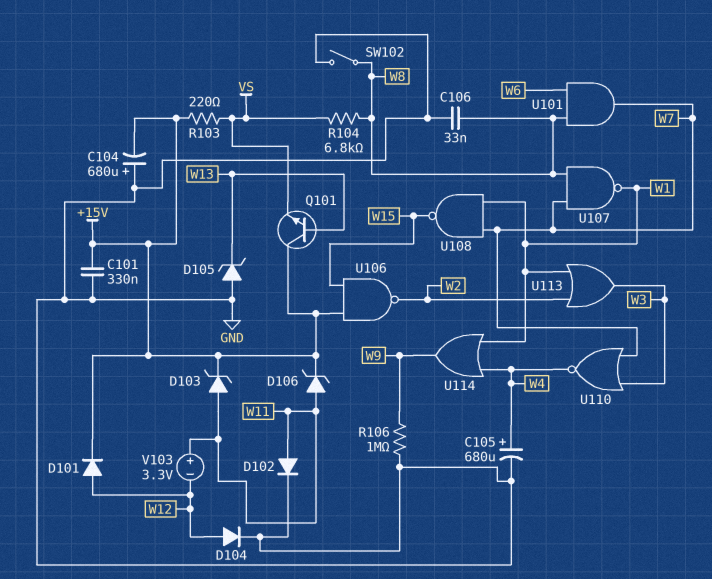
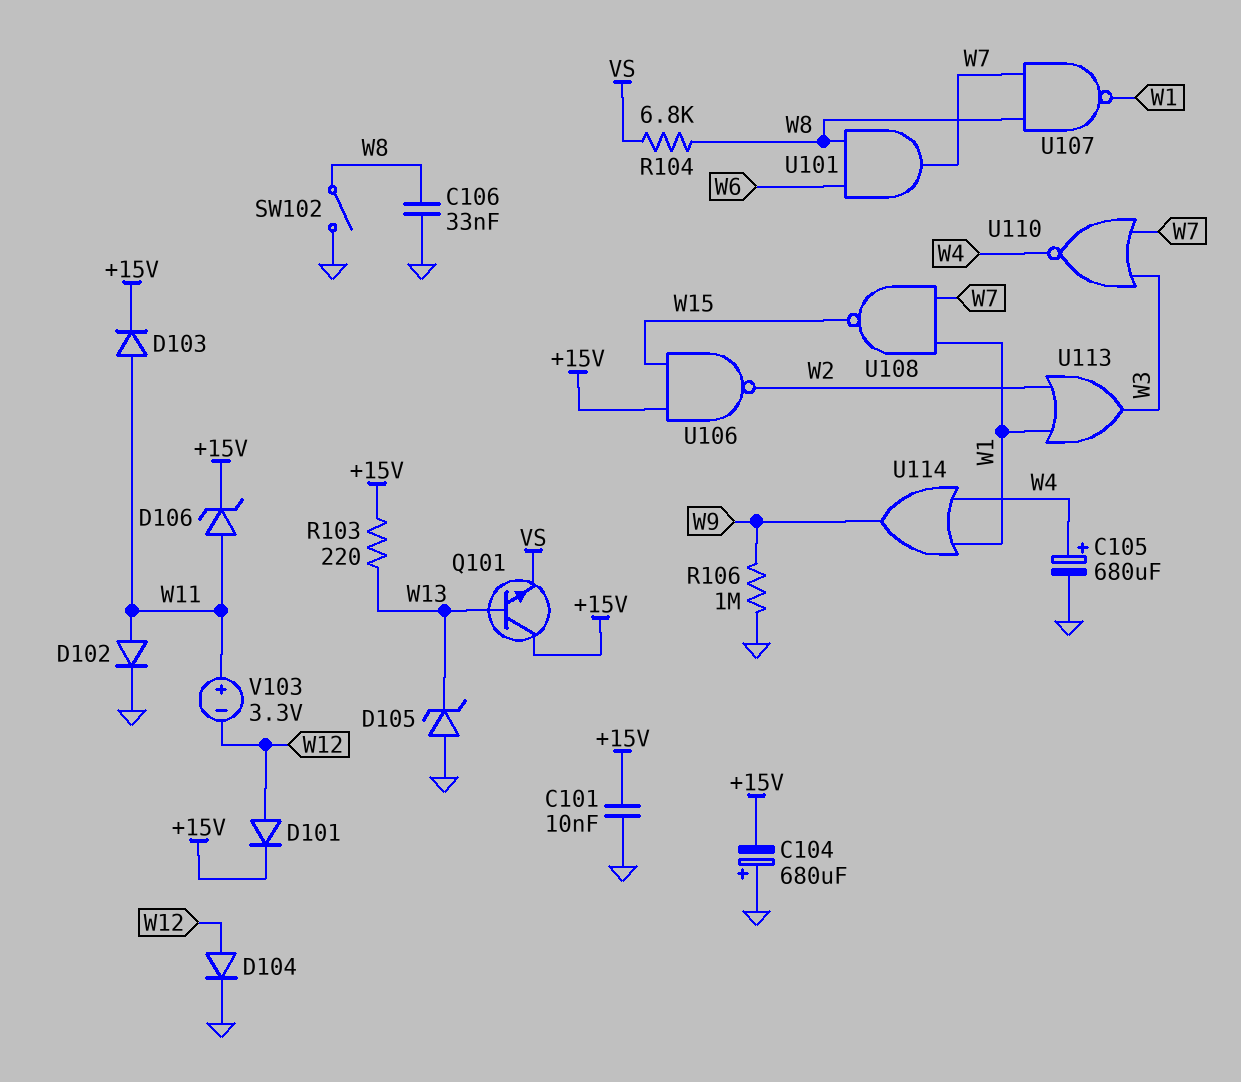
C101: 330nF (+15V, GND) -> 10nF (+15V, GND)
D103: zener (A W11, K +15V) -> diode (A W11, K +15V)
R103: 220 (+15V, VS) -> 220 (+15V, W13)

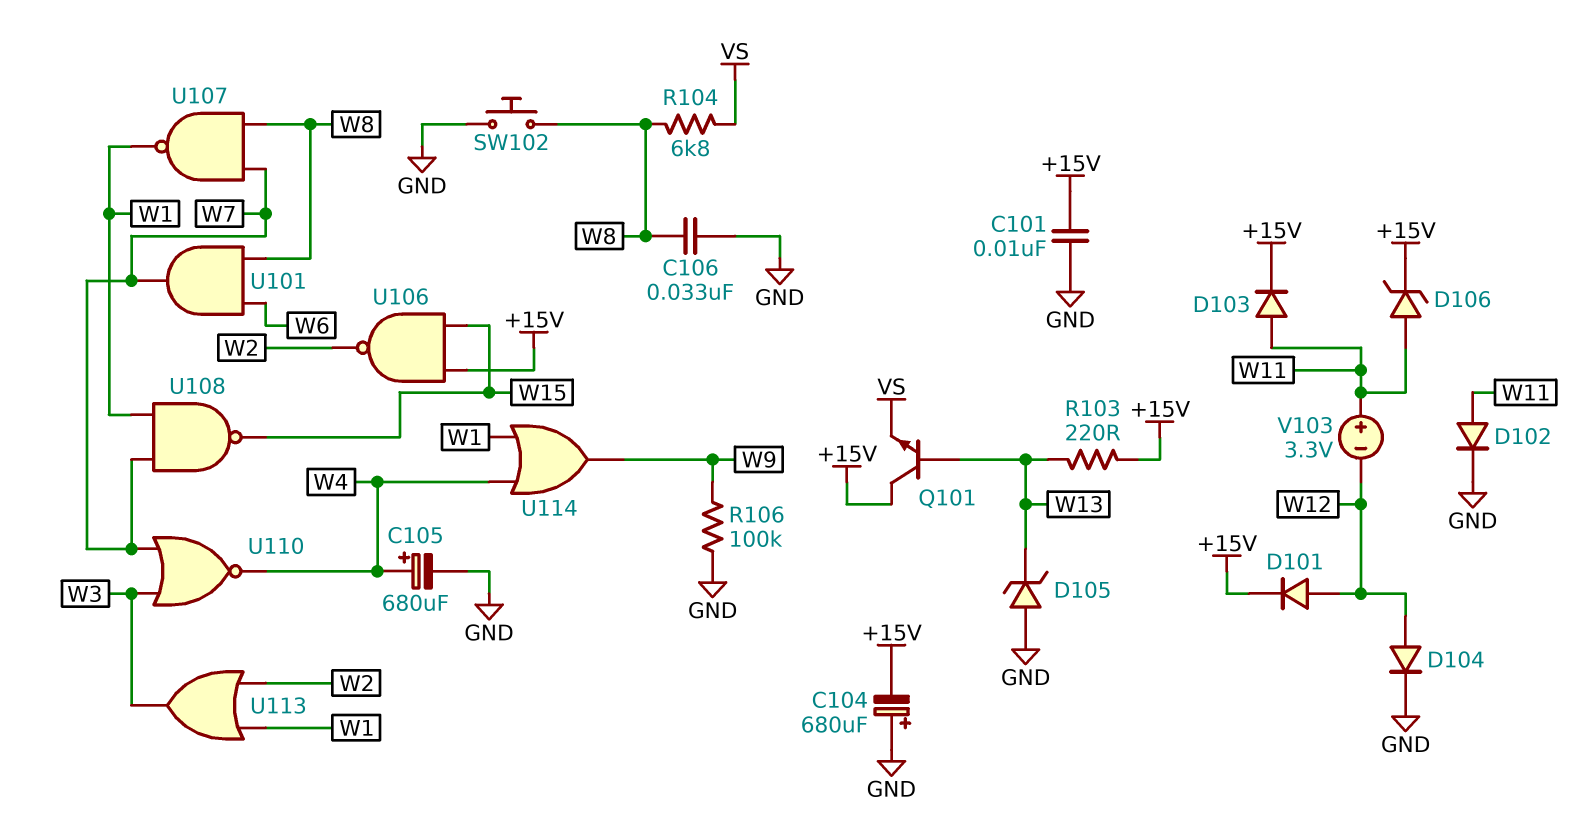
R106: 1M (GND, W9) -> 100k (GND, W9)
SW102: switch (GND, W8) -> button (GND, W8)

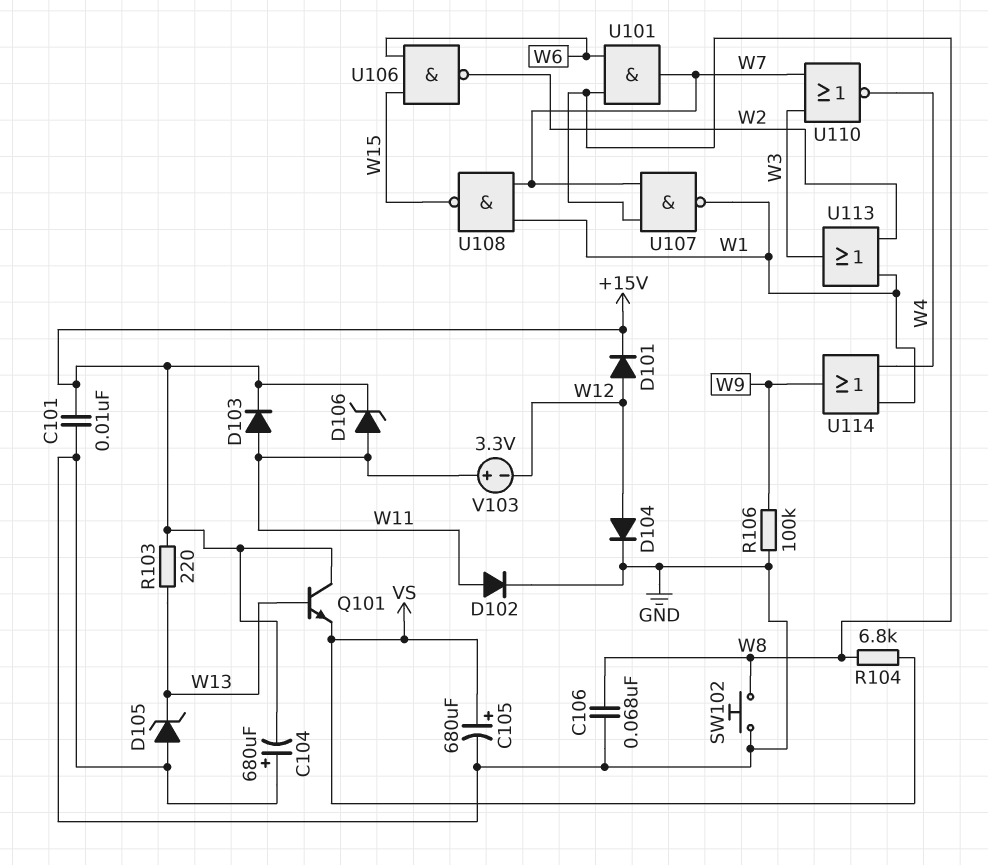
C105: 680uF (plus W4, minus GND) -> 680uF (plus VS, minus GND)
C106: 33nF (GND, W8) -> 68nF (GND, W8)
U106: NAND (in +15V, in W15, out W2) -> NAND (in W6, in W15, out W2)

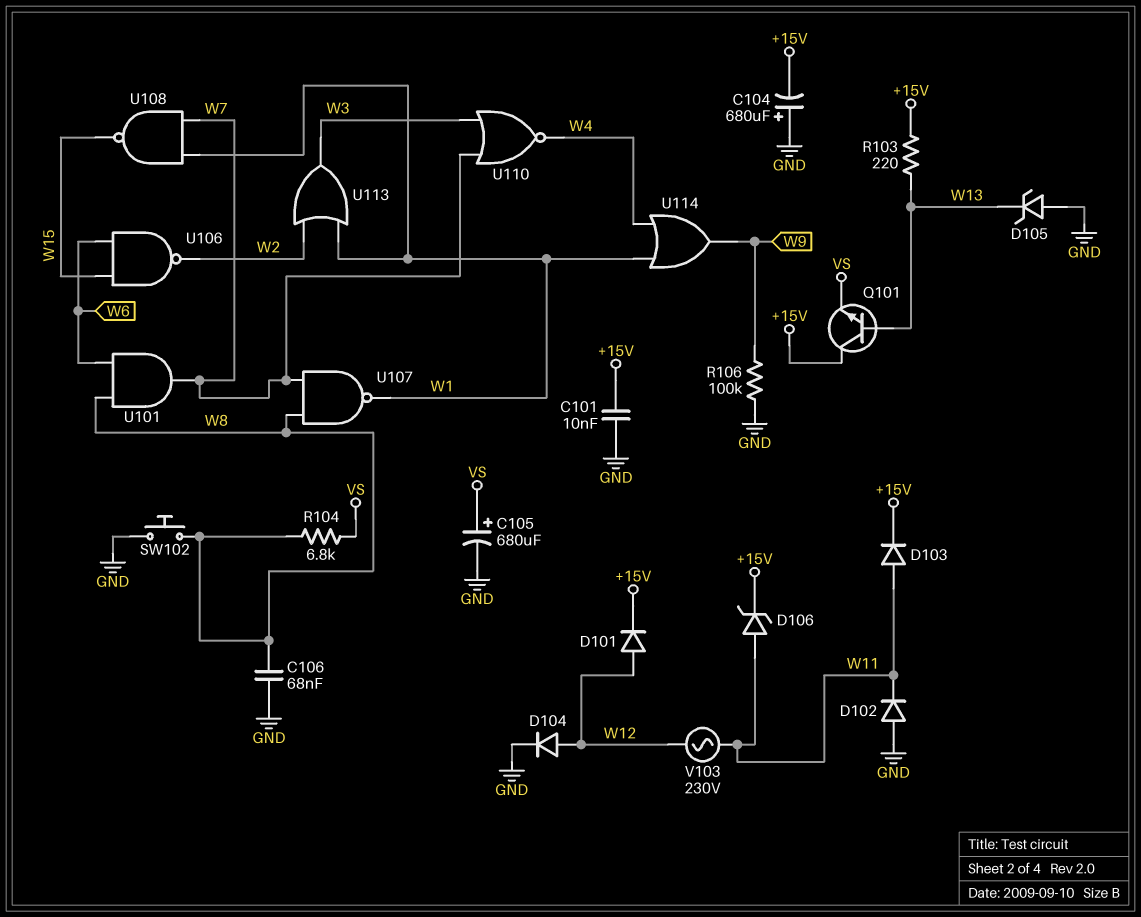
D102: diode (A W11, K GND) -> diode (A GND, K W11)
V103: 3.3V (plus W11, minus W12) -> AC 230V (W11, W12)

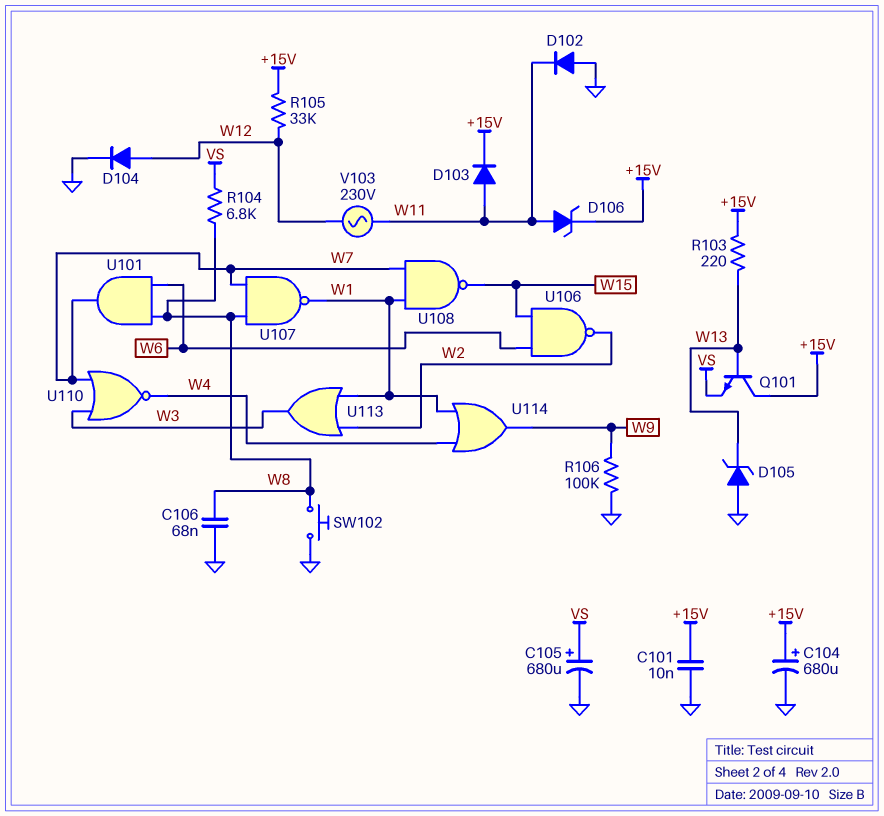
C104: 680uF (plus GND, minus +15V) -> 680uF (plus +15V, minus GND)
D101: diode (A W12, K +15V) -> none
R105: none -> 33k (+15V, W12)

